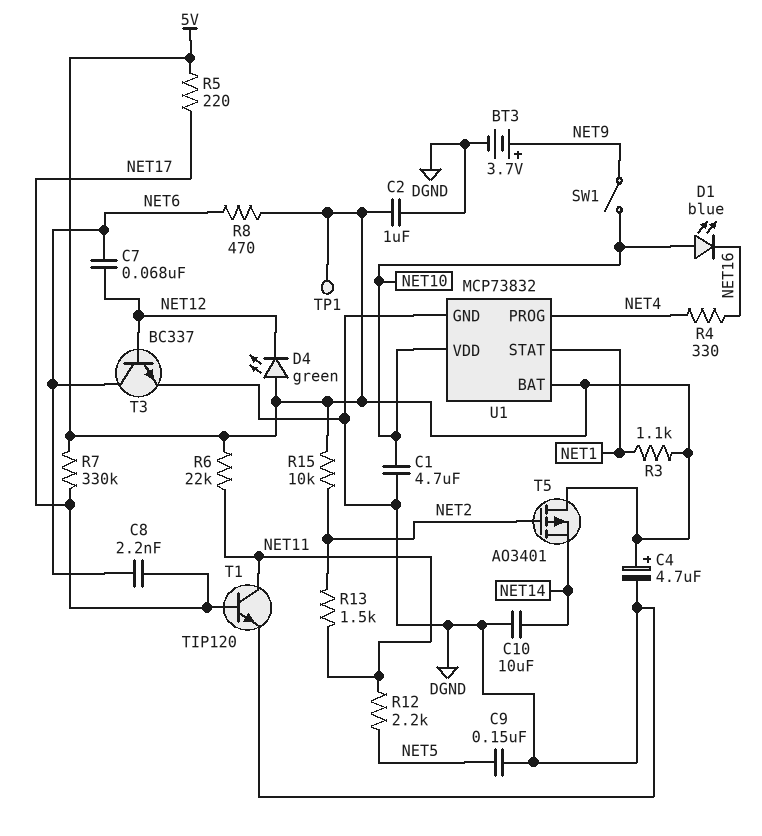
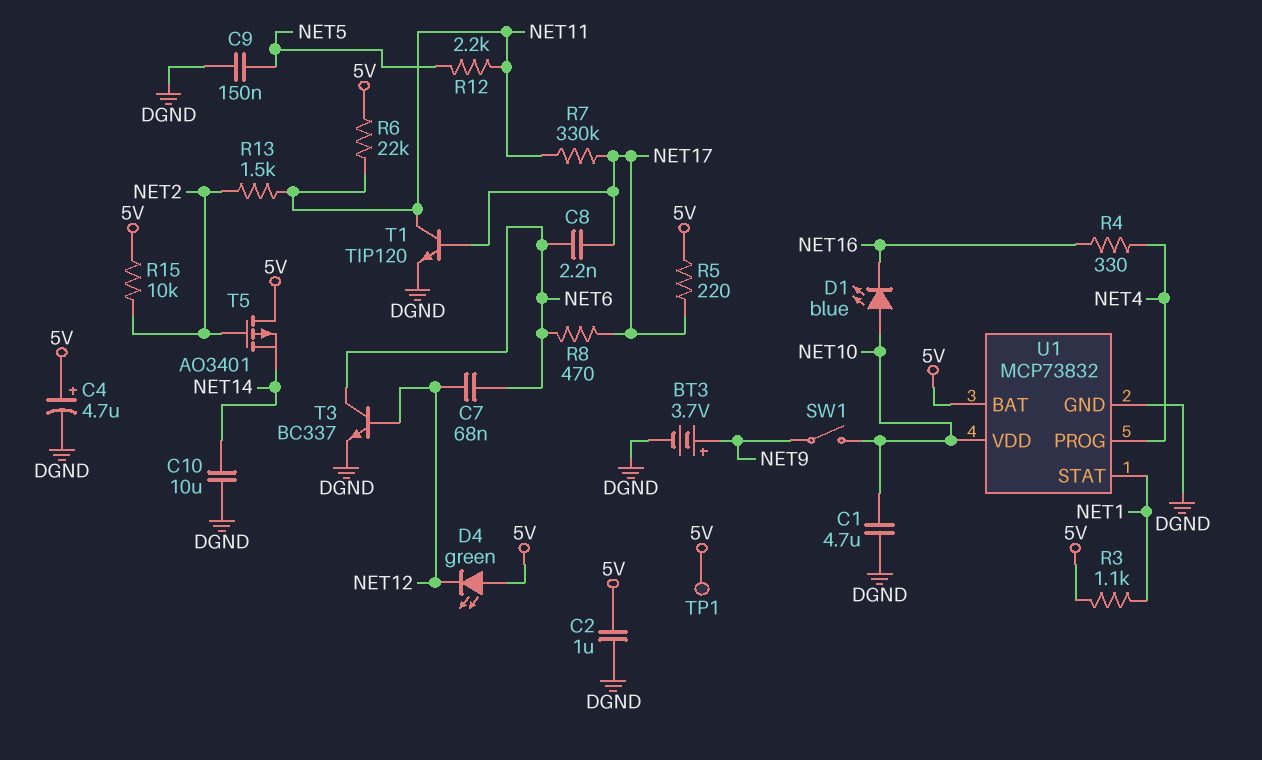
R7: 330k (5V, NET17) -> 330k (NET11, NET17)
R8: 470 (5V, NET6) -> 470 (NET6, NET17)

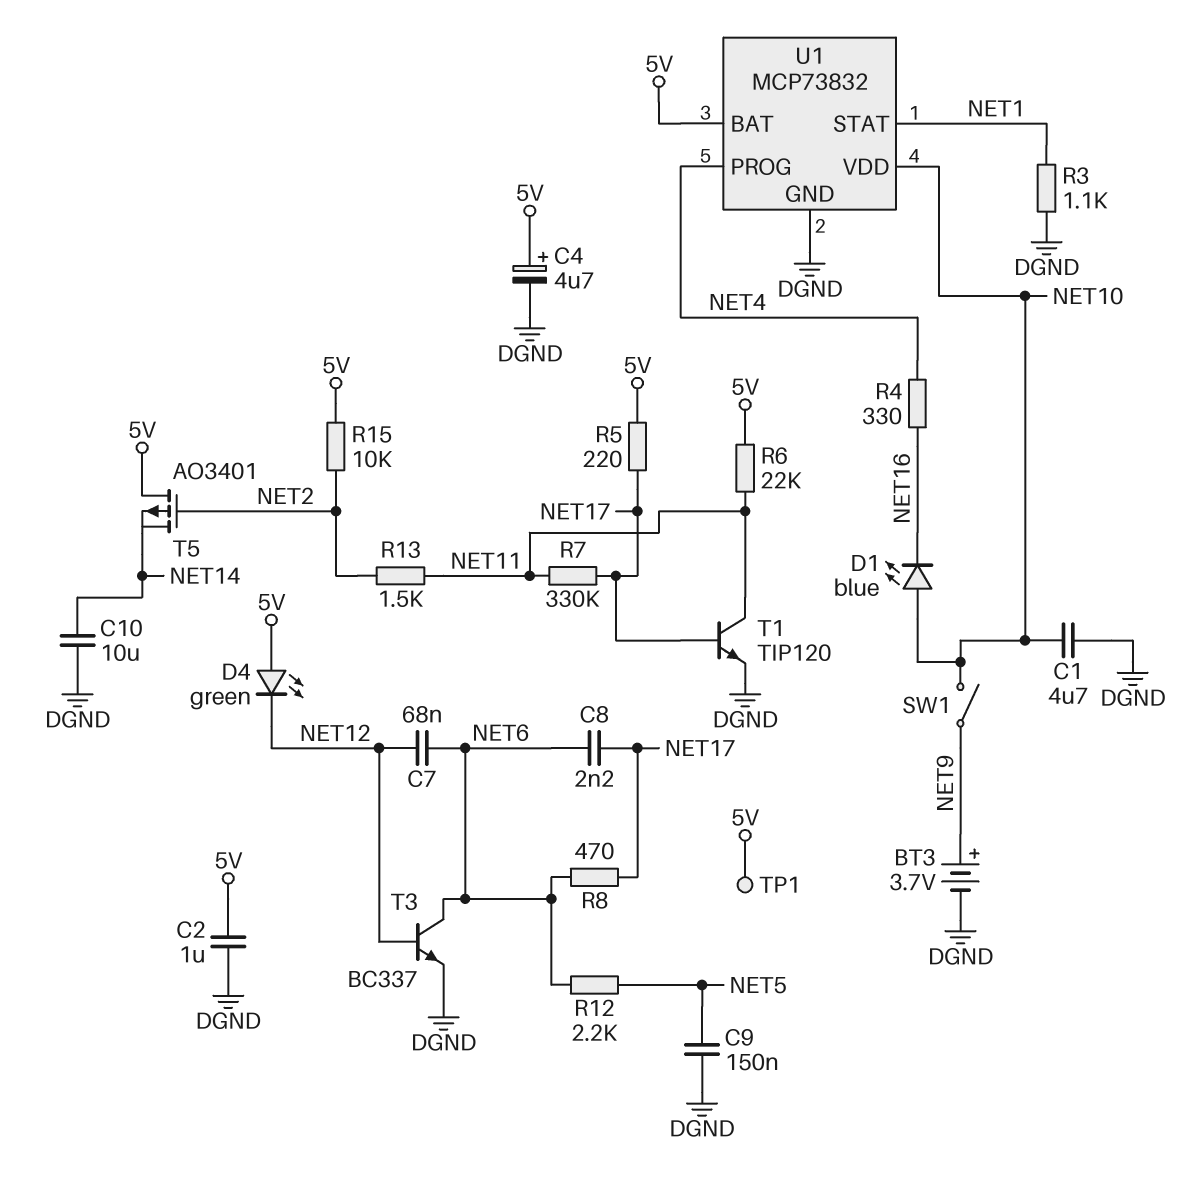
R3: 1.1k (5V, NET1) -> 1.1k (DGND, NET1)
R12: 2.2k (NET5, NET11) -> 2.2k (NET5, NET6)

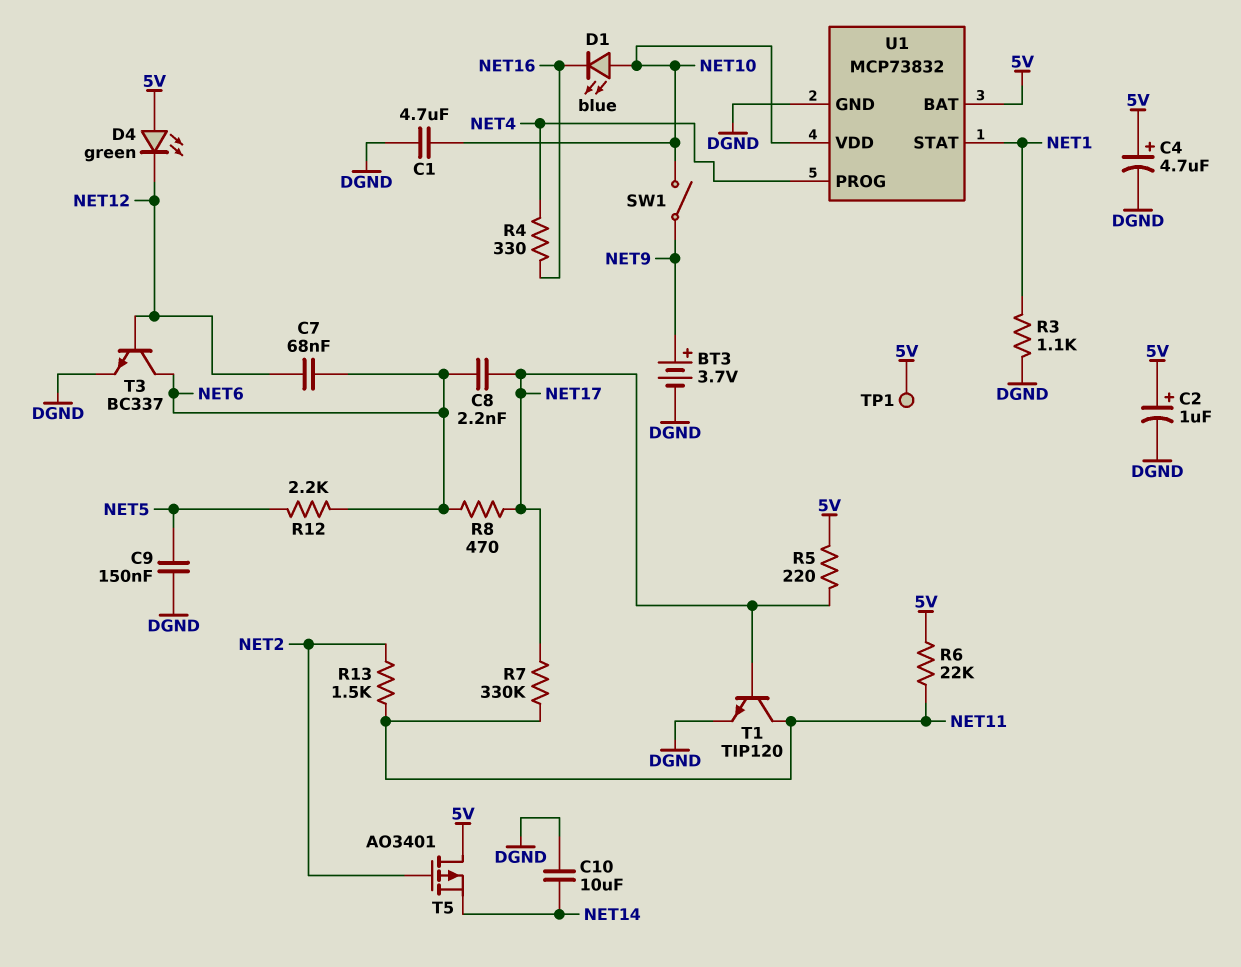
C2: 1uF (5V, DGND) -> 1uF (plus 5V, minus DGND)
R15: 10k (5V, NET2) -> none

